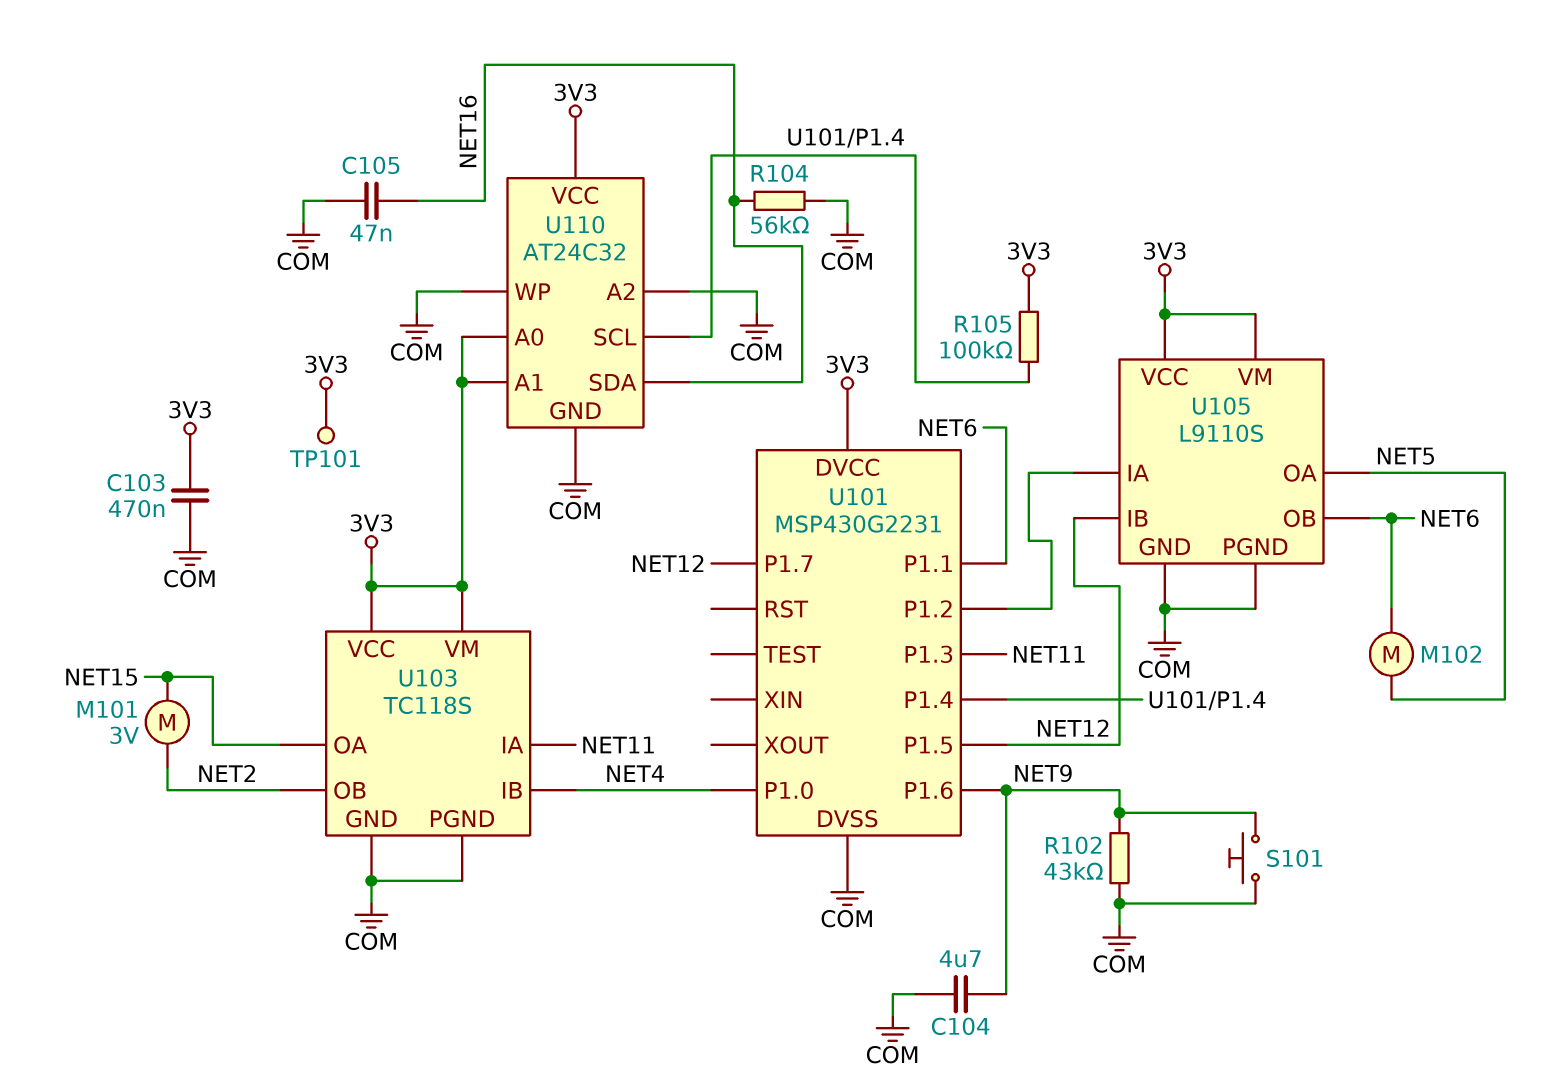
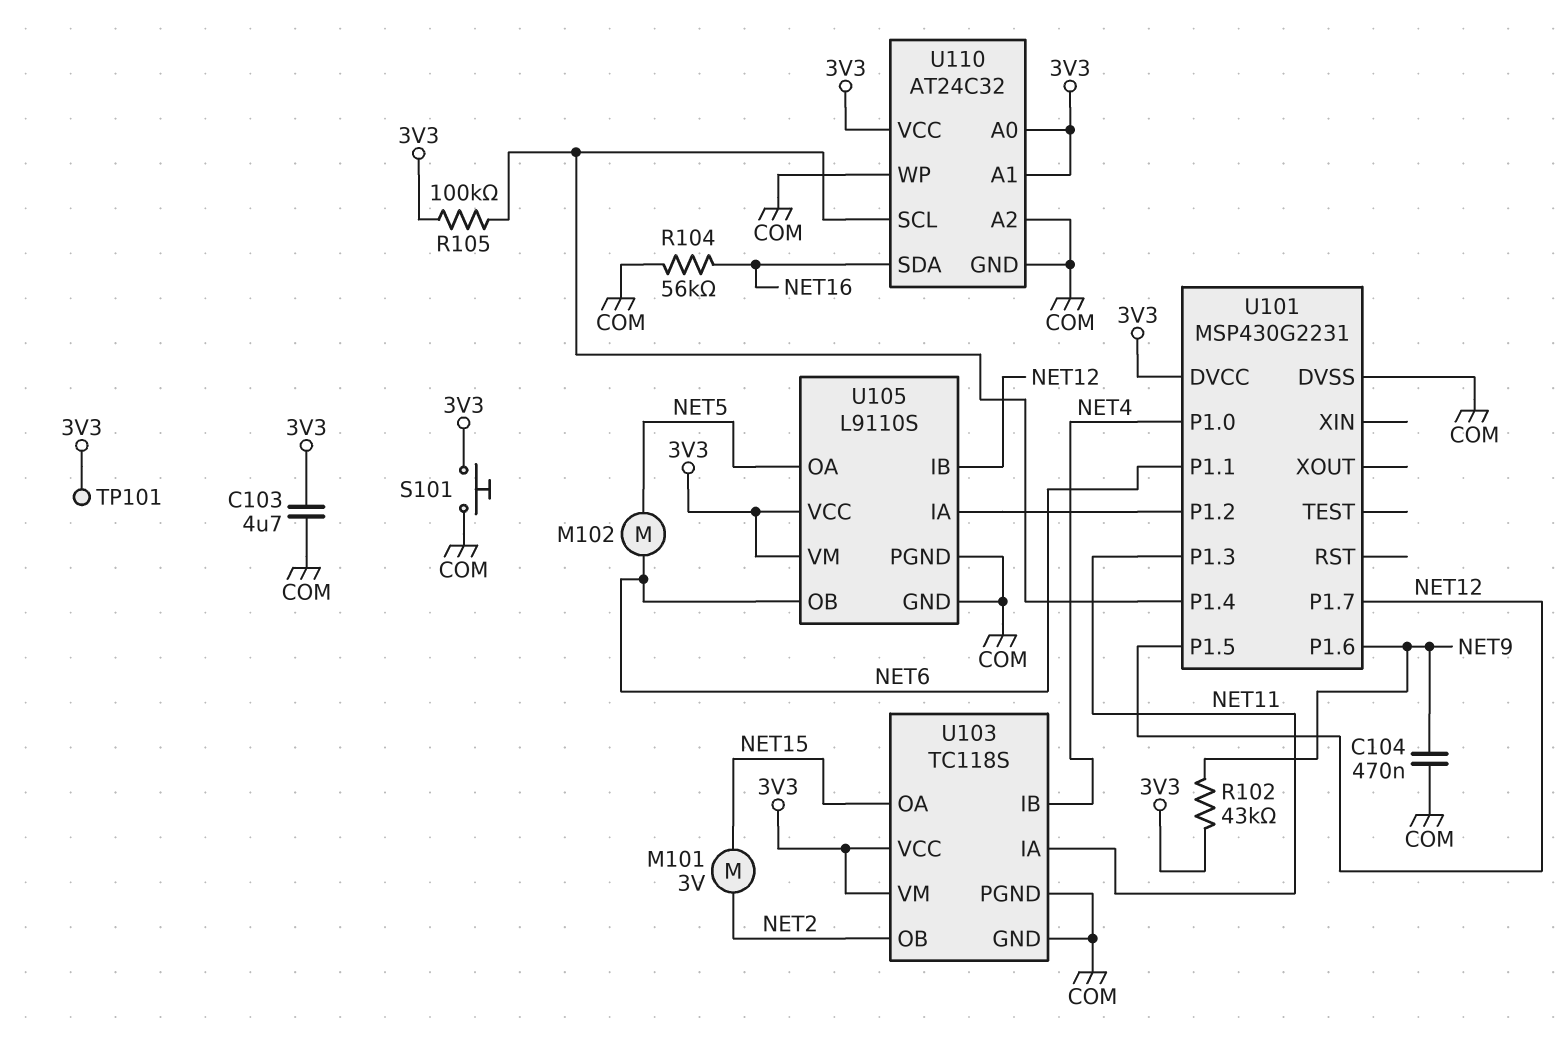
C103: 470nF (3V3, COM) -> 4.7uF (3V3, COM)
C104: 4.7uF (COM, NET9) -> 470nF (COM, NET9)
C105: 47nF (COM, NET16) -> none
R102: 43k (COM, NET9) -> 43k (3V3, NET9)
S101: button (COM, NET9) -> button (3V3, COM)

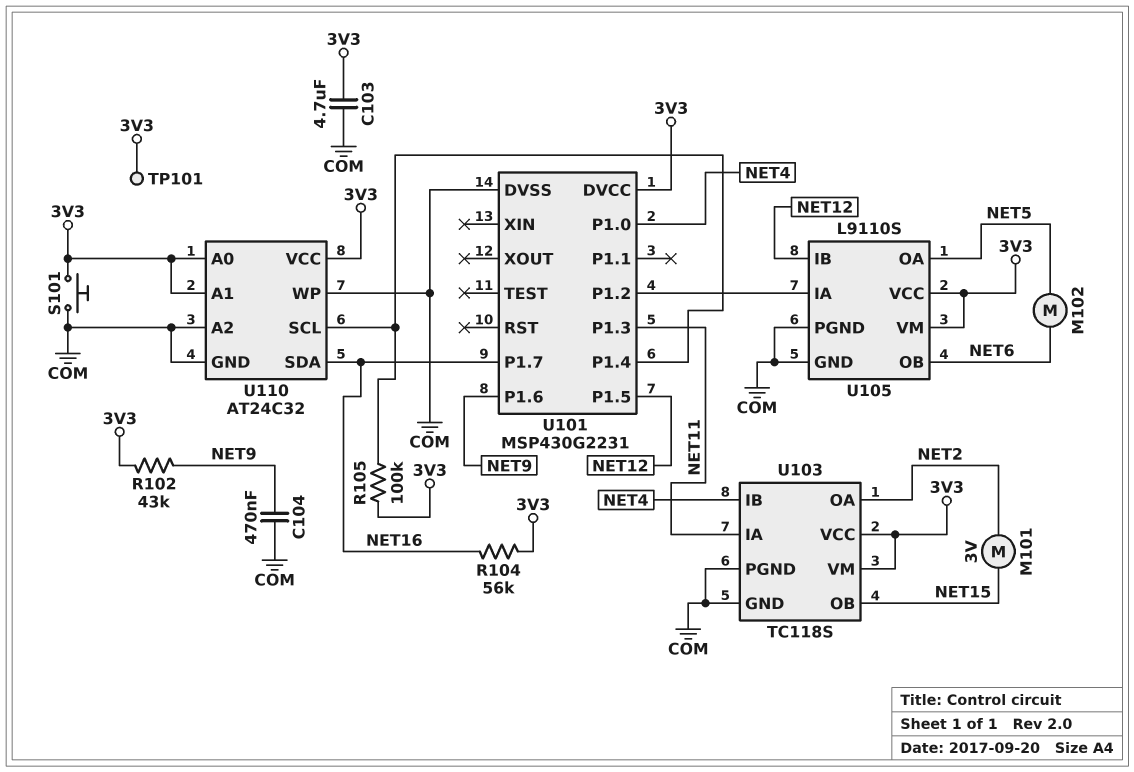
R104: 56k (COM, NET16) -> 56k (3V3, NET16)
U101 pin P1.1: NET6 -> none
U101 pin P1.7: NET12 -> NET16
U103 pin OA: NET15 -> NET2
U103 pin OB: NET2 -> NET15

